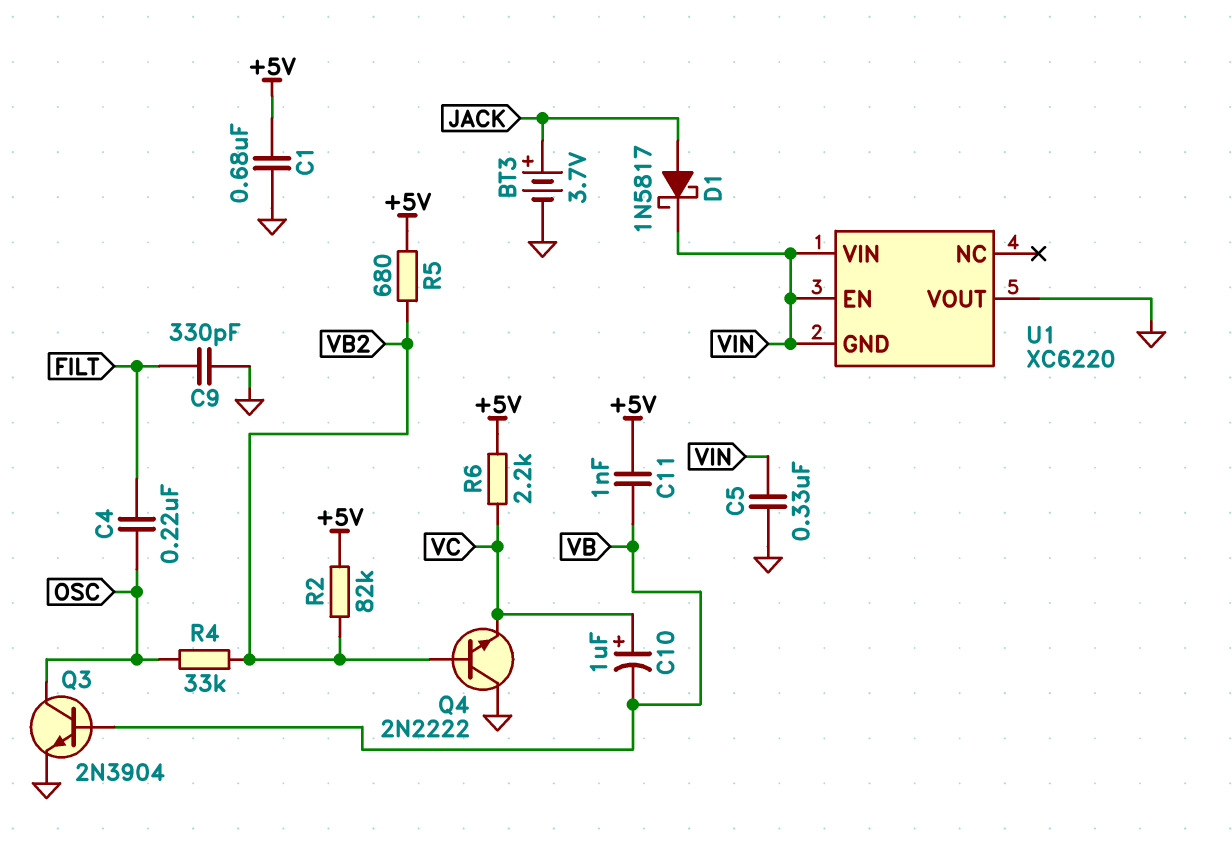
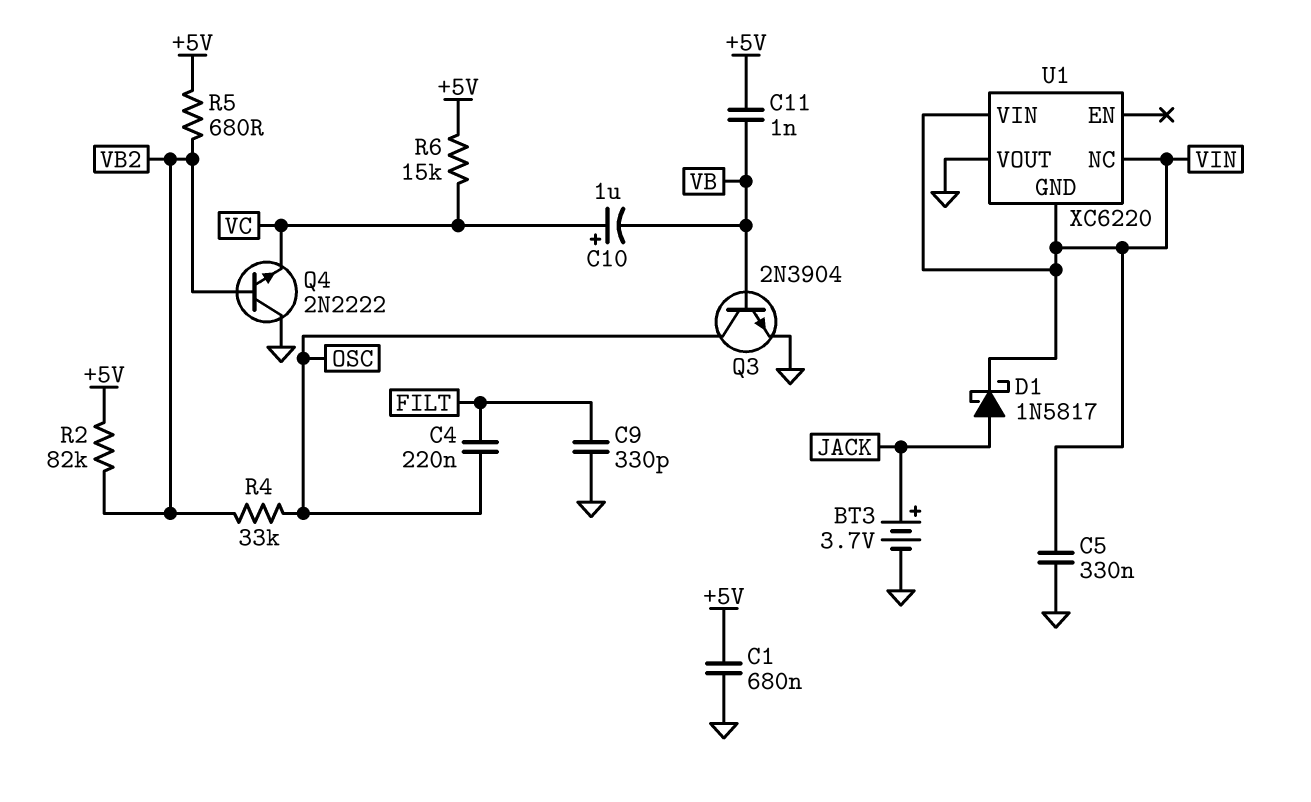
R6: 2.2k (+5V, VC) -> 15k (+5V, VC)
U1 pin EN: VIN -> none
U1 pin NC: none -> VIN

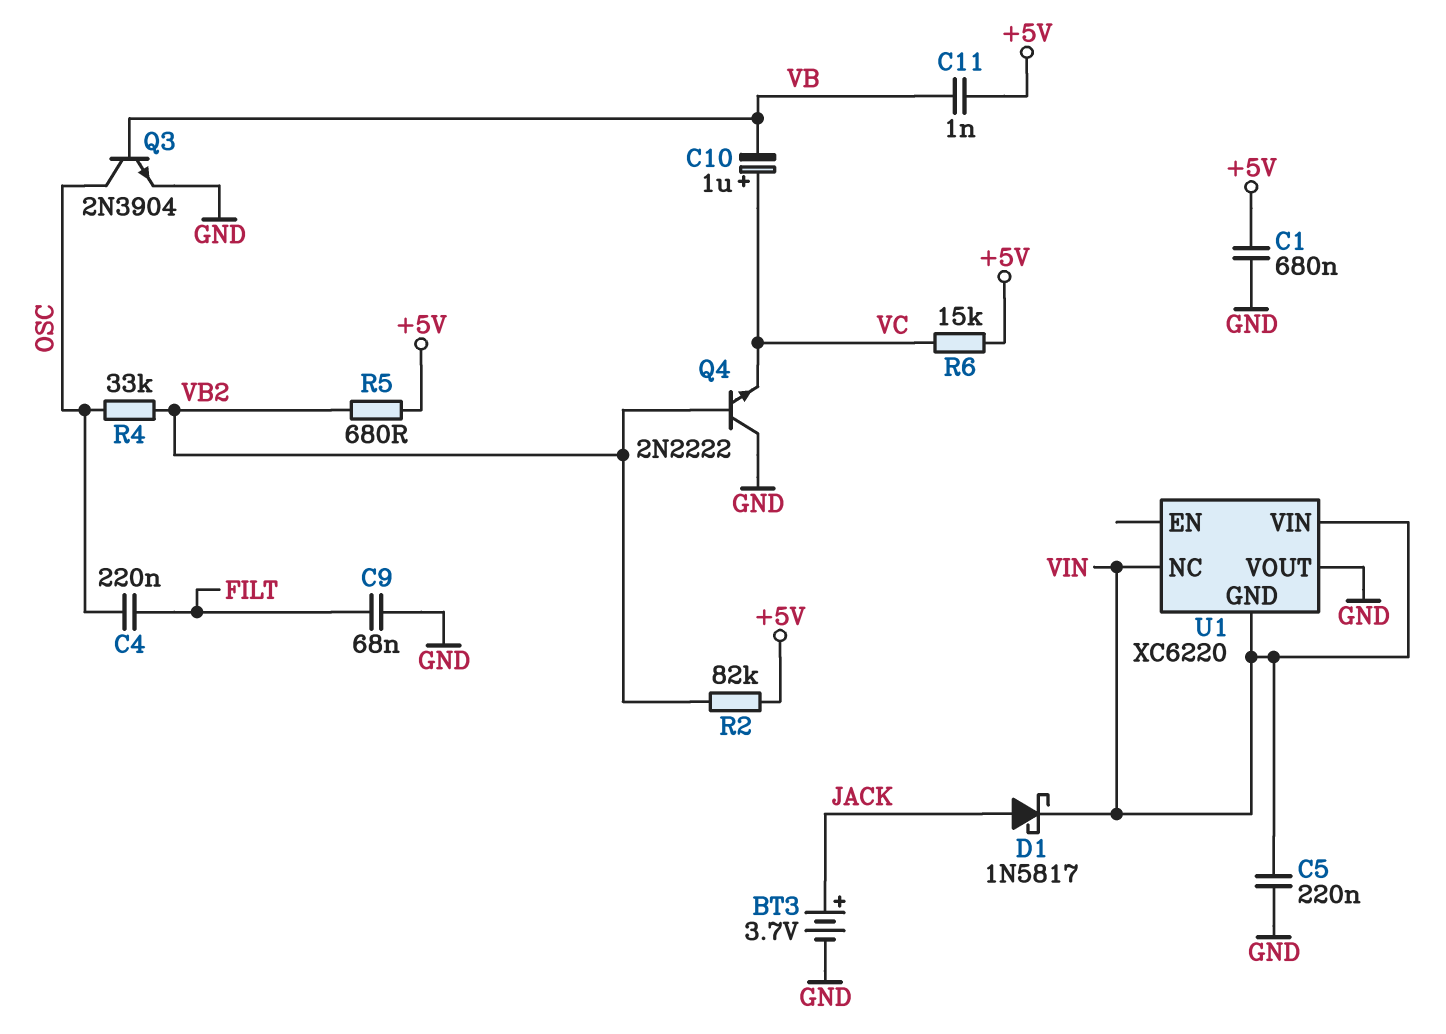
C5: 330nF (GND, VIN) -> 220nF (GND, VIN)
C9: 330pF (FILT, GND) -> 68nF (FILT, GND)

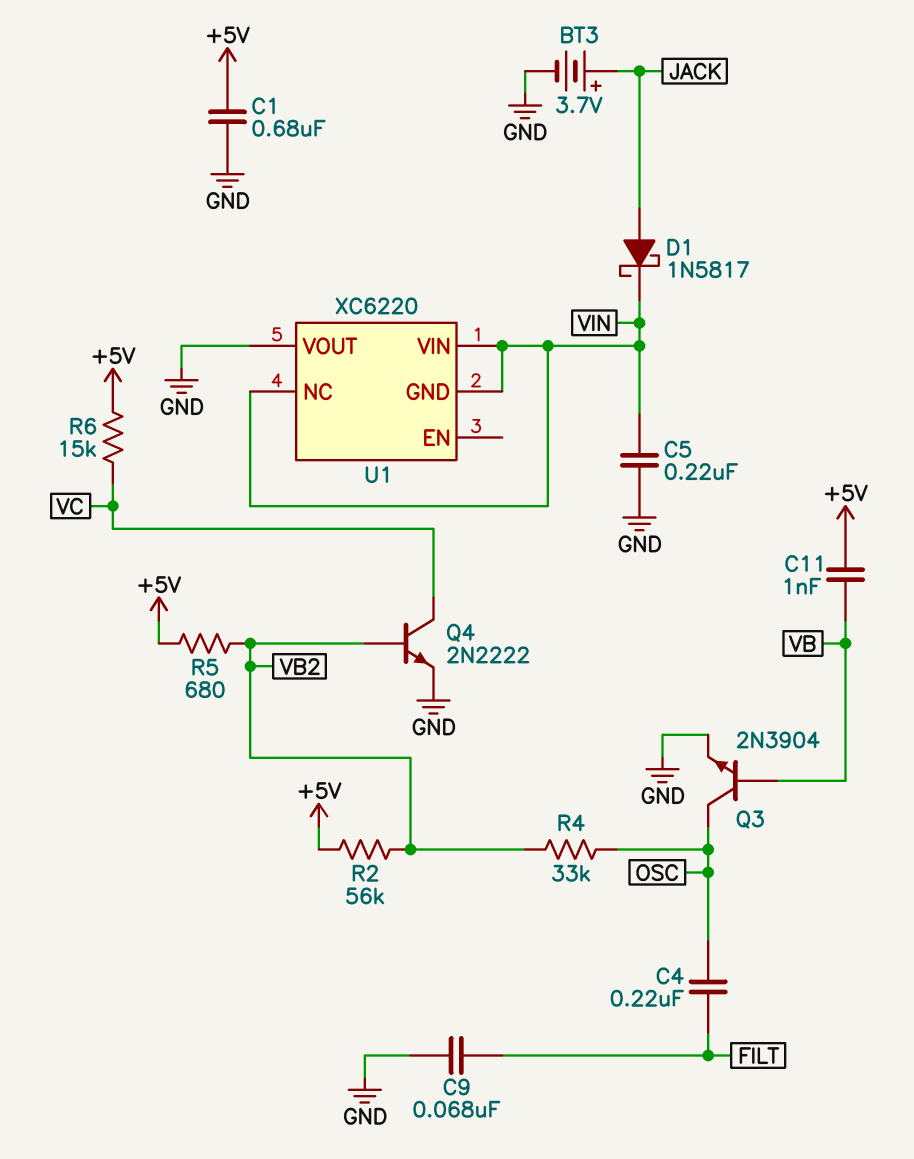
C10: 1uF (plus VC, minus VB) -> none
Q4: NPN 2N2222 (B VB2, C GND, E VC) -> NPN 2N2222 (B VB2, C VC, E GND)
R2: 82k (+5V, VB2) -> 56k (+5V, VB2)

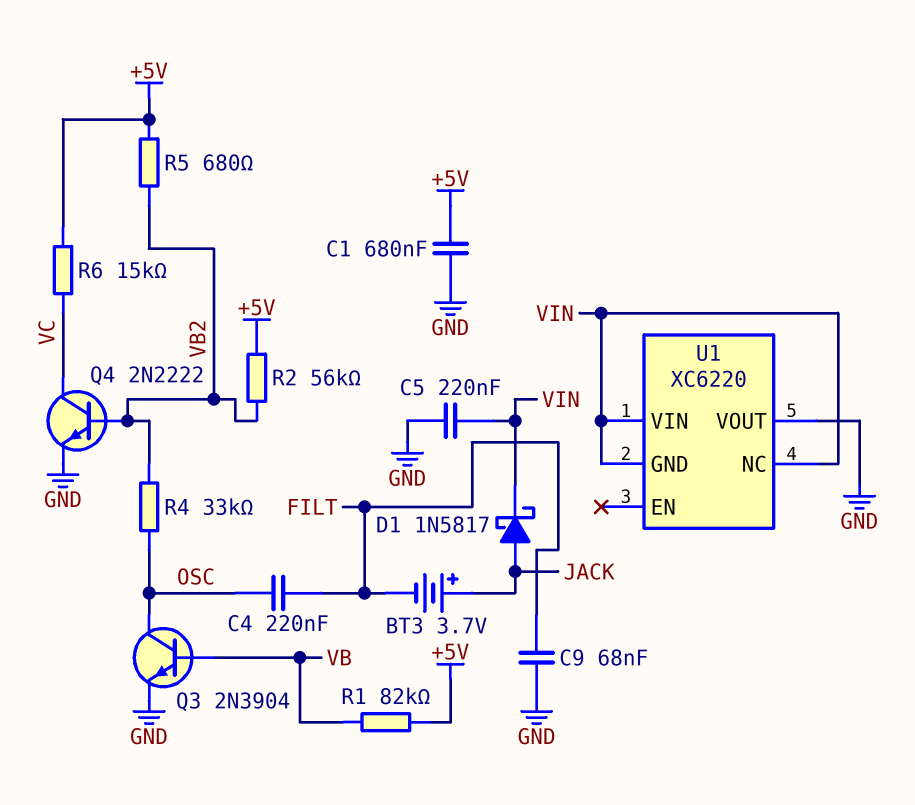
BT3: 3.7V (plus JACK, minus GND) -> 3.7V (plus JACK, minus FILT)
C11: 1nF (+5V, VB) -> none
R1: none -> 82k (+5V, VB)

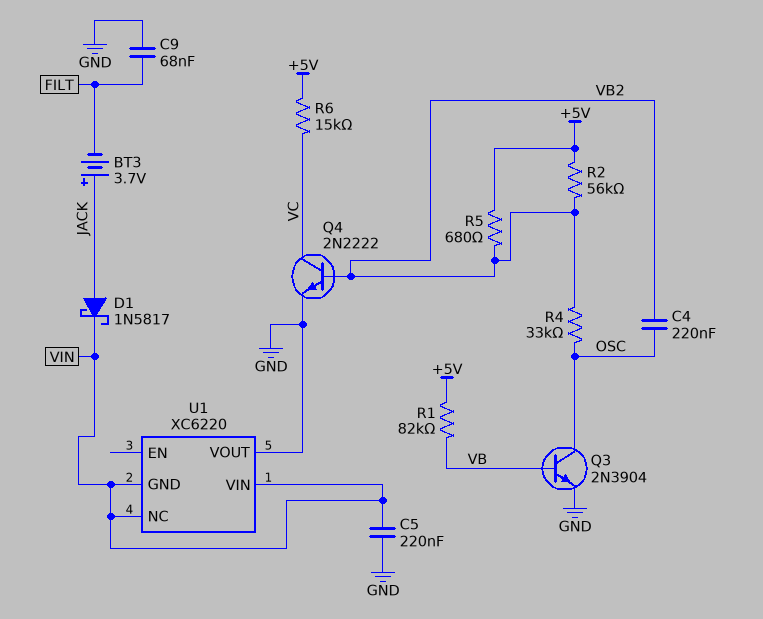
C1: 680nF (+5V, GND) -> none
C4: 220nF (FILT, OSC) -> 220nF (OSC, VB2)

